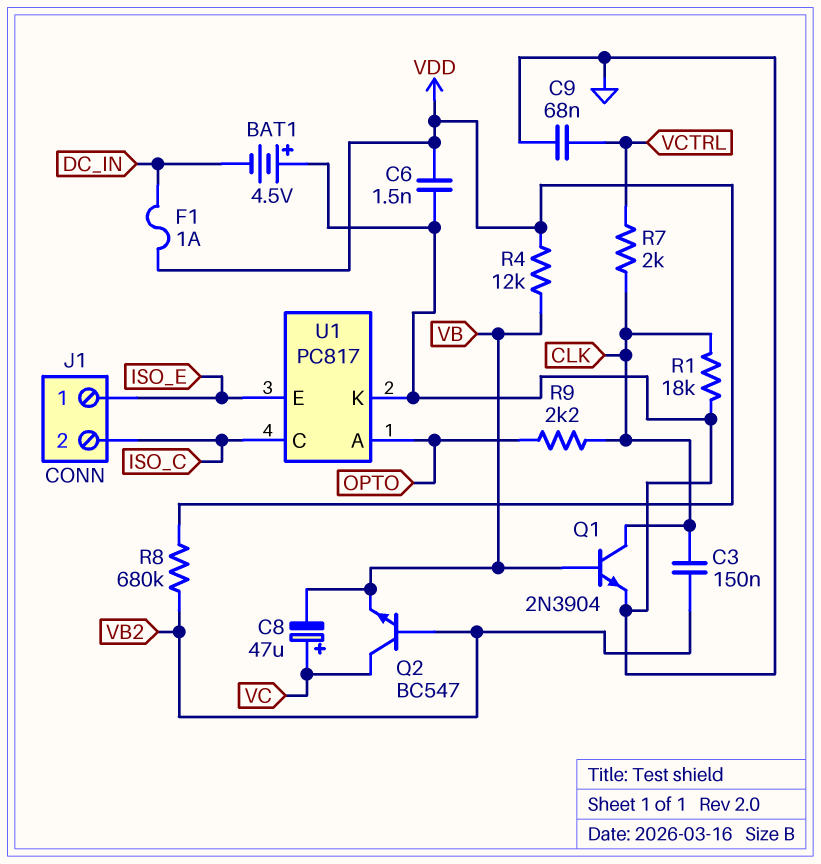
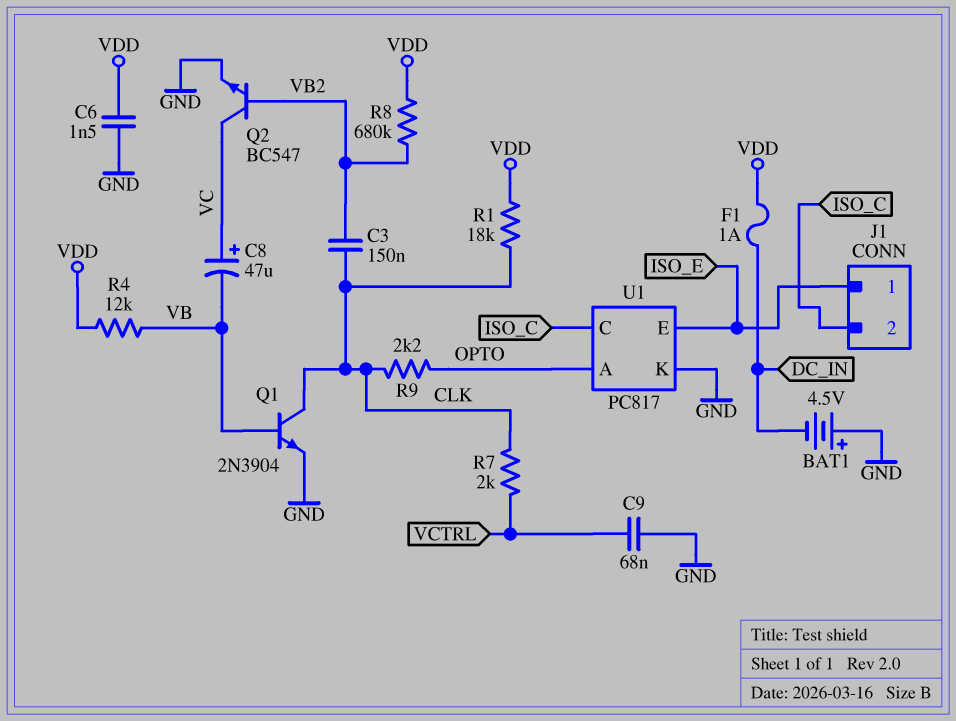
Q2: NPN BC547 (B VB2, C VC, E VB) -> NPN BC547 (B VB2, C VC, E GND)
R1: 18k (CLK, GND) -> 18k (CLK, VDD)

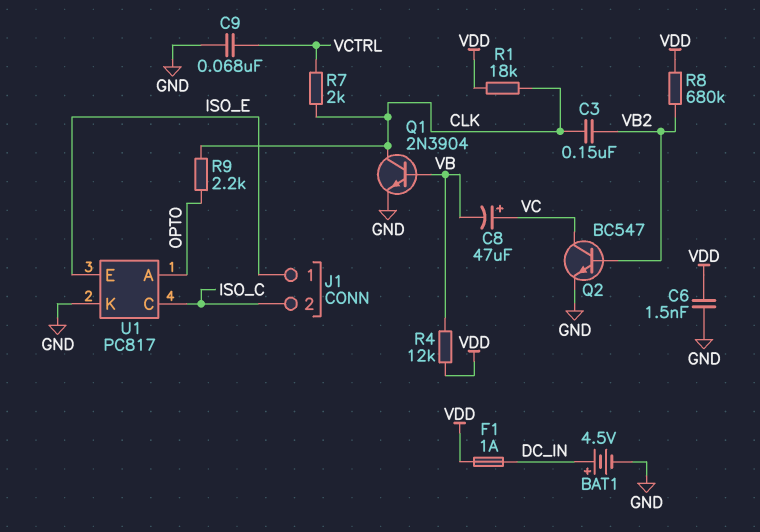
BAT1: 4.5V (plus GND, minus DC_IN) -> 4.5V (plus DC_IN, minus GND)

